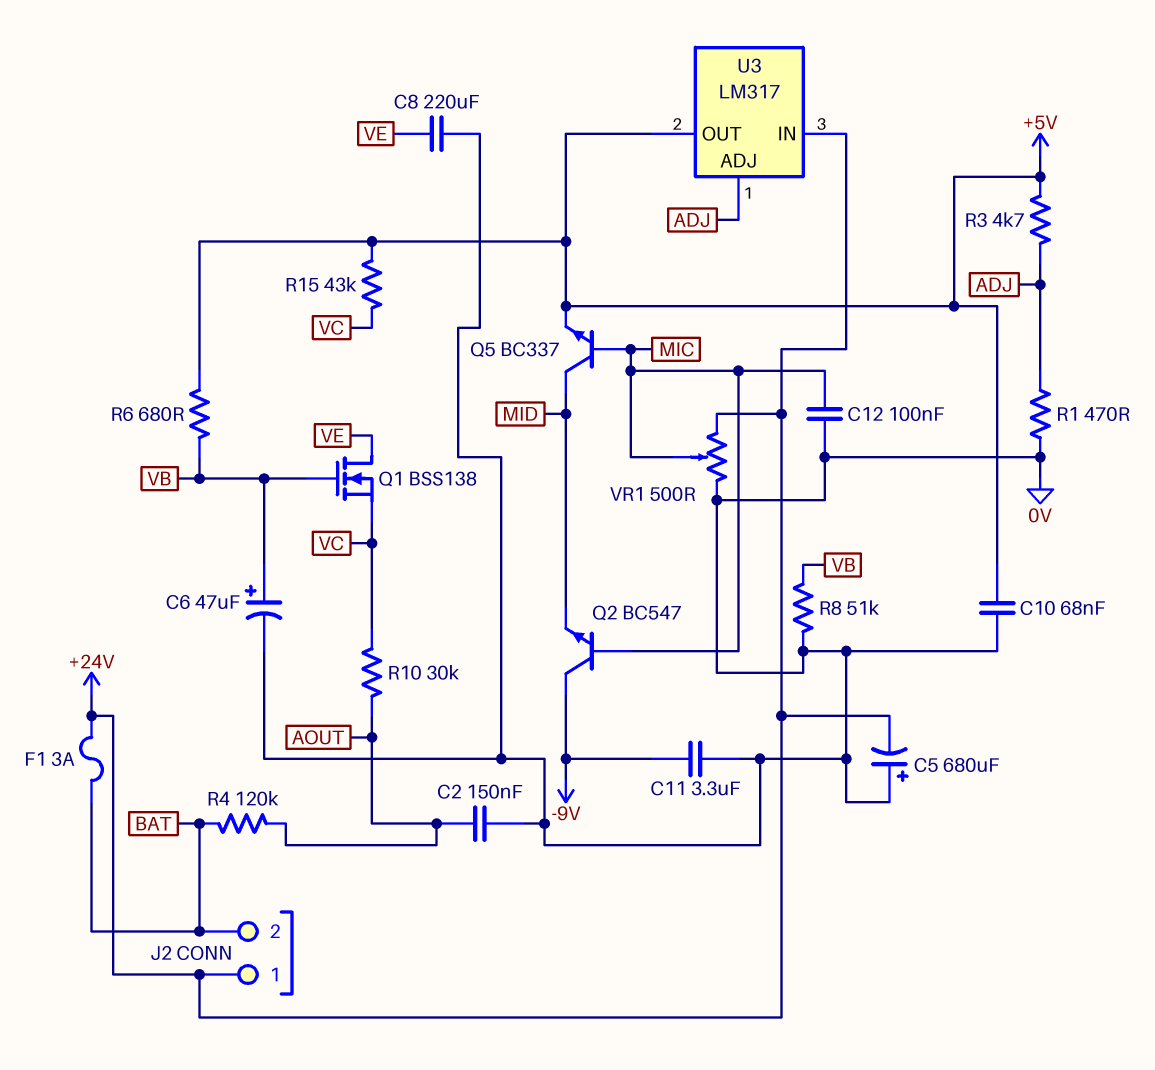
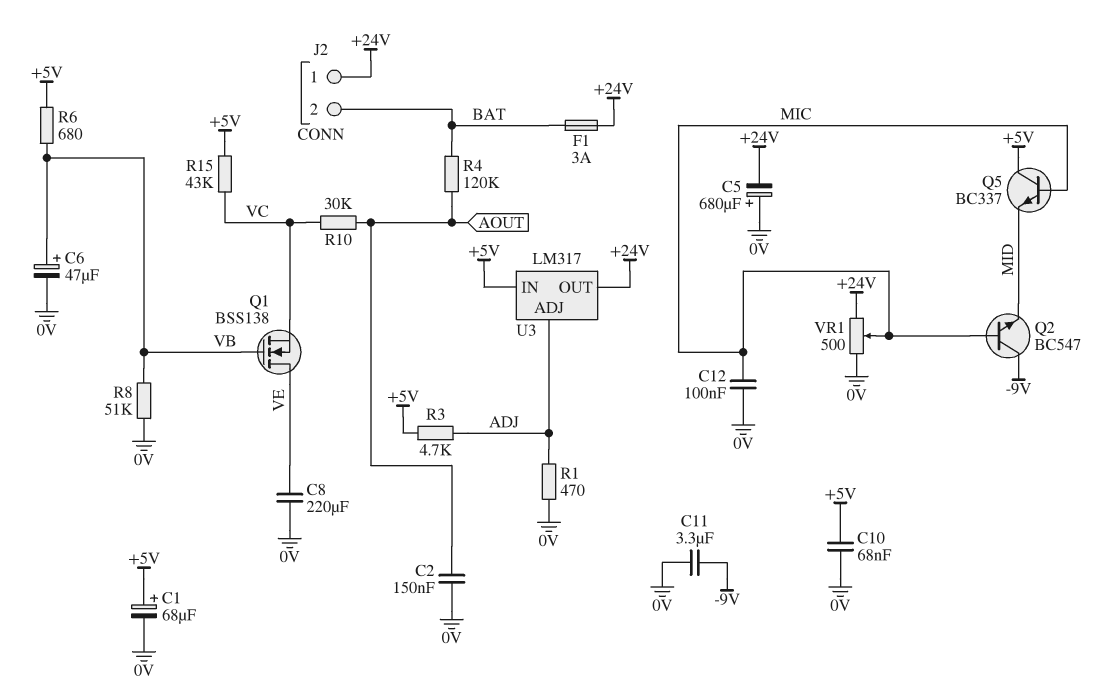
C1: none -> 68uF (plus +5V, minus 0V)
Q5: NPN BC337 (B MIC, C MID, E +5V) -> NPN BC337 (B MIC, C +5V, E MID)
U3 pin IN: +24V -> +5V
U3 pin OUT: +5V -> +24V

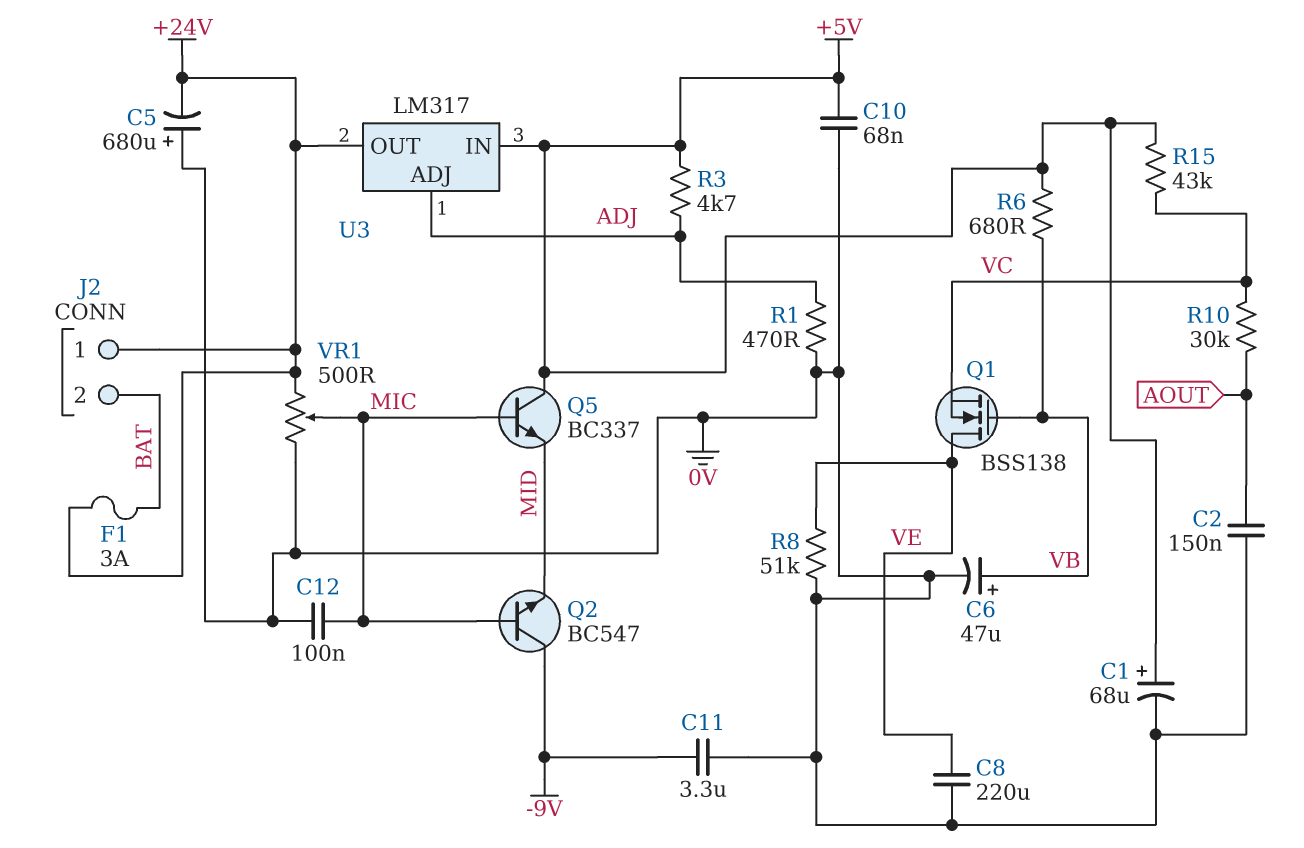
R4: 120k (AOUT, BAT) -> none
R8: 51k (0V, VB) -> 51k (0V, VE)

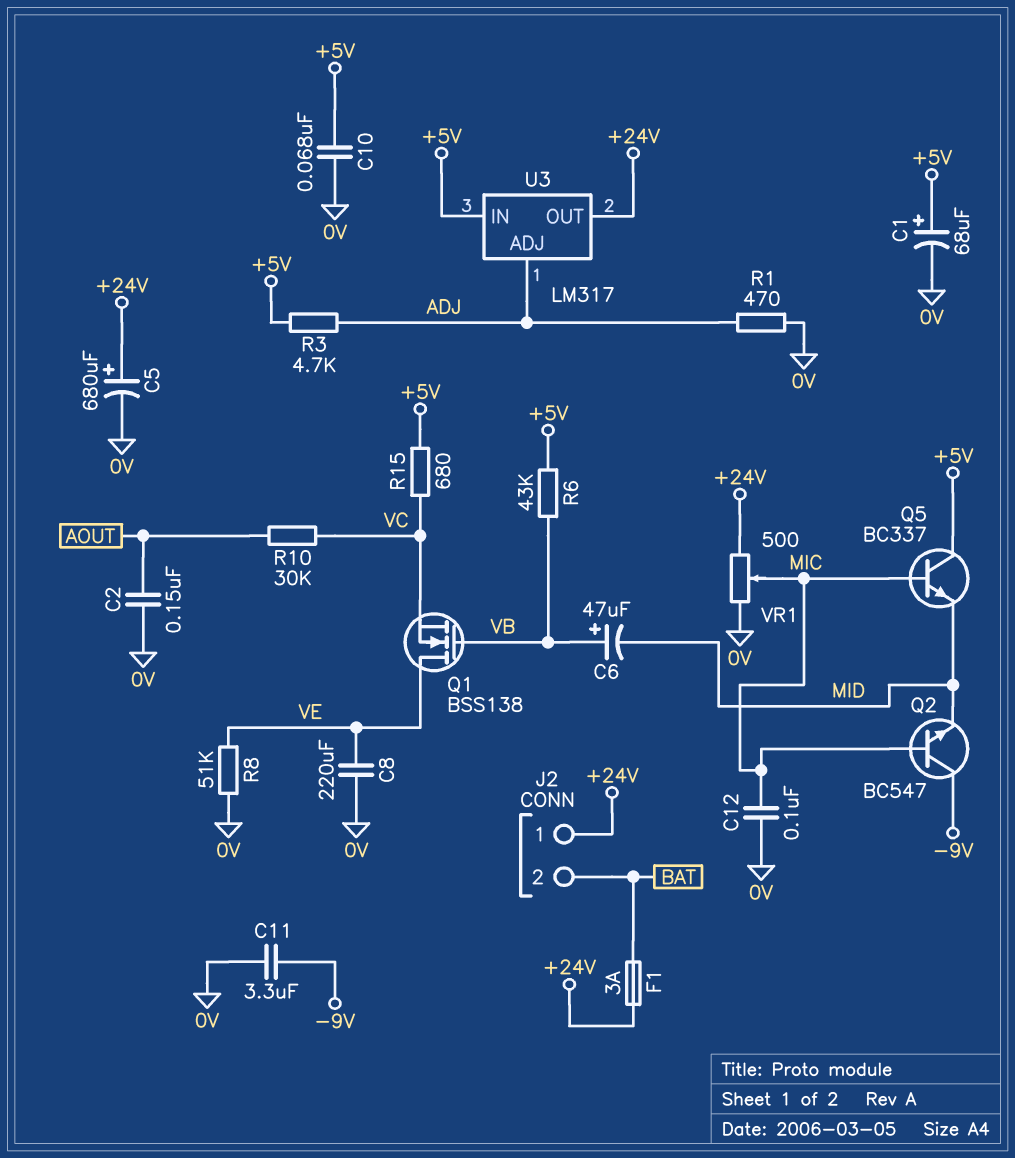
C5: 680uF (plus 0V, minus +24V) -> 680uF (plus +24V, minus 0V)
C6: 47uF (plus VB, minus 0V) -> 47uF (plus VB, minus MID)
R6: 680 (+5V, VB) -> 43k (+5V, VB)
R15: 43k (+5V, VC) -> 680 (+5V, VC)

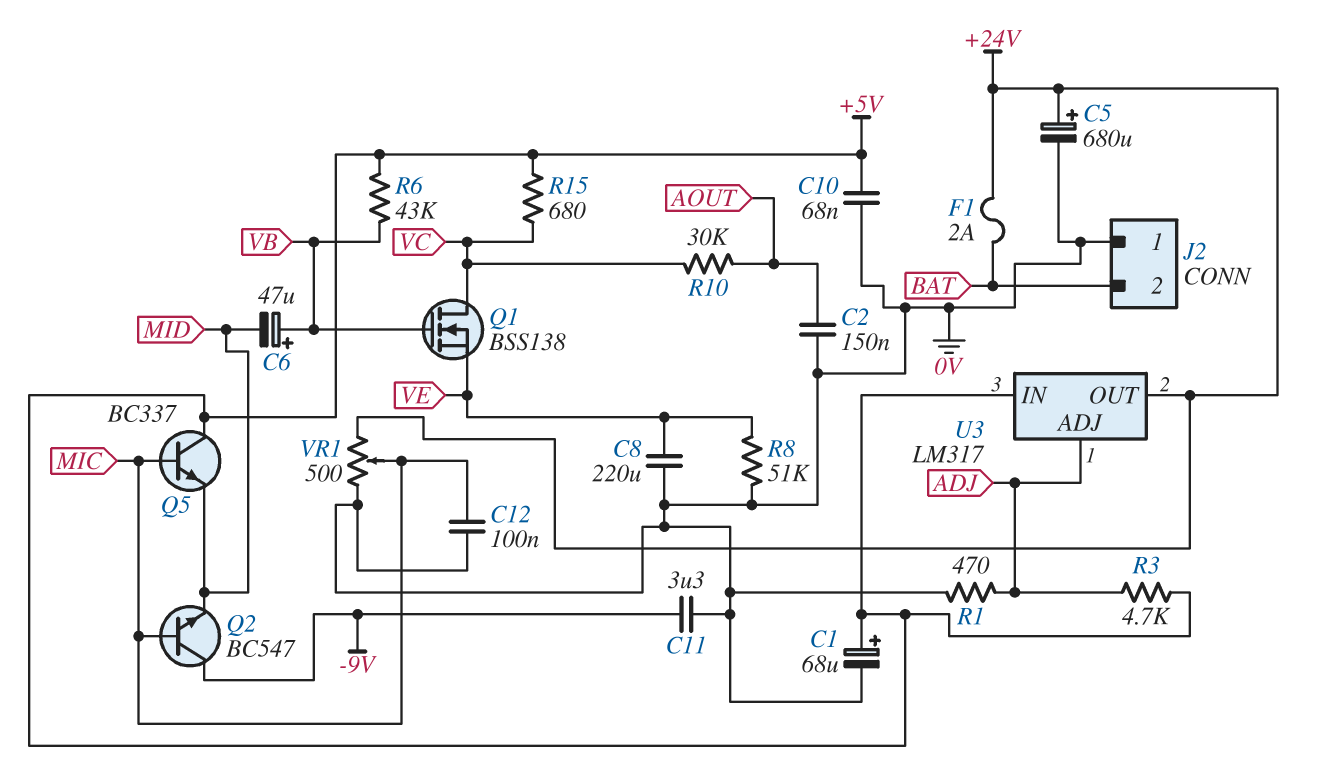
F1: 3A (+24V, BAT) -> 2A (+24V, BAT)
J2 pin 1: +24V -> 0V
Q1: NMOS BSS138 (G VB, D VE, S VC) -> NMOS BSS138 (G VB, D VC, S VE)

